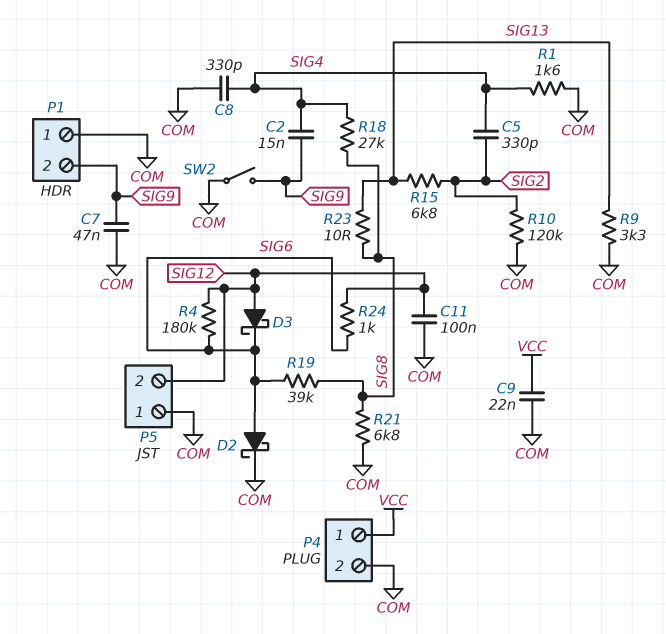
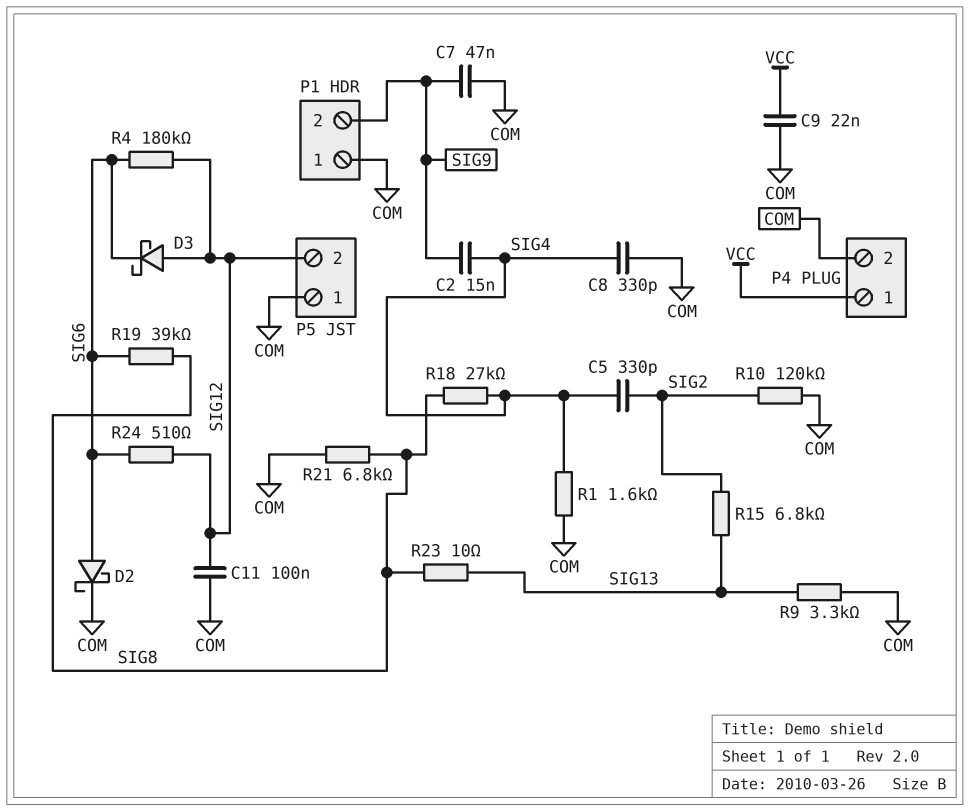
R24: 1k (SIG6, SIG12) -> 510 (SIG6, SIG12)
SW2: switch (COM, SIG9) -> none

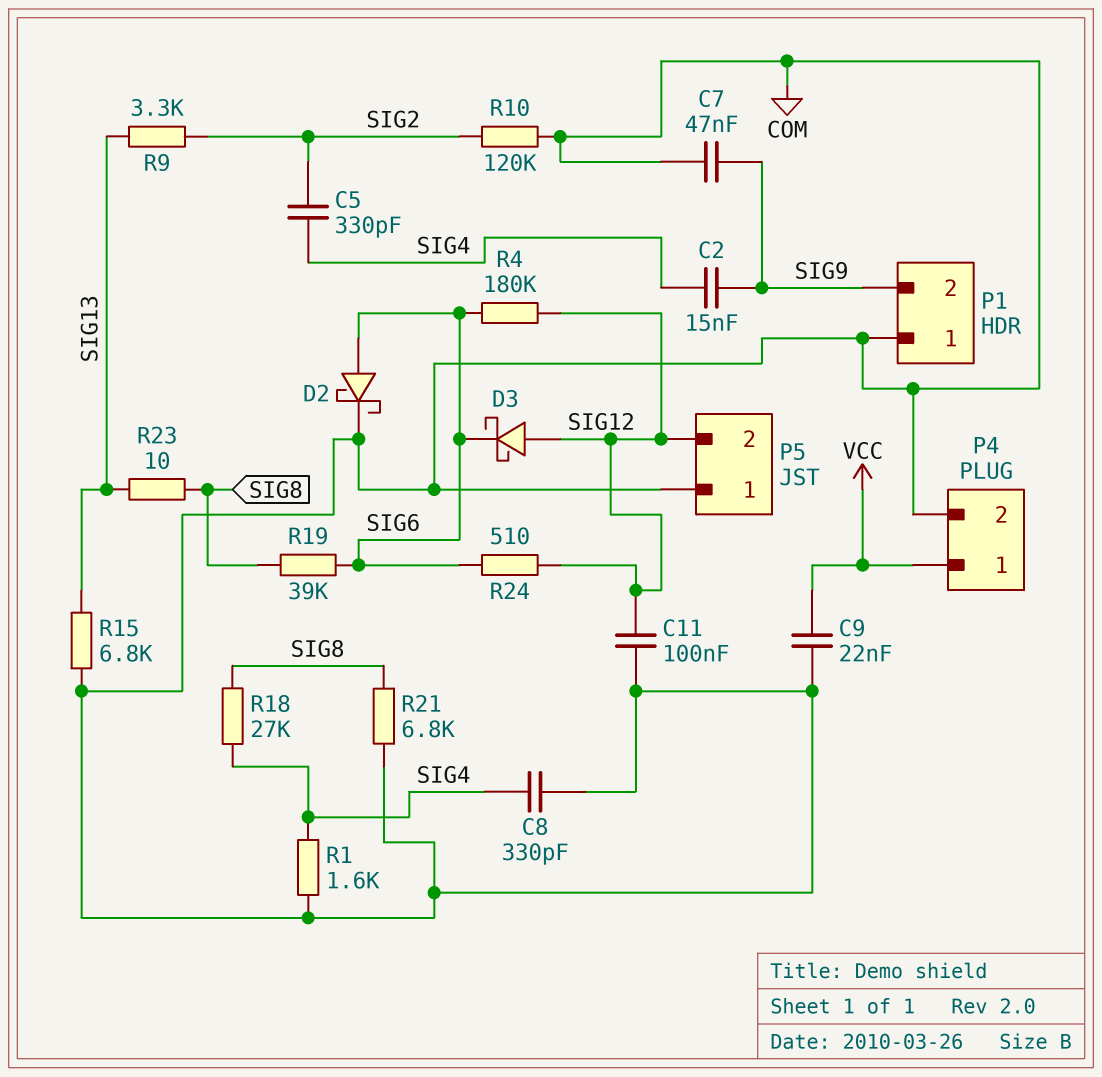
R9: 3.3k (COM, SIG13) -> 3.3k (SIG2, SIG13)
R15: 6.8k (SIG2, SIG13) -> 6.8k (COM, SIG13)

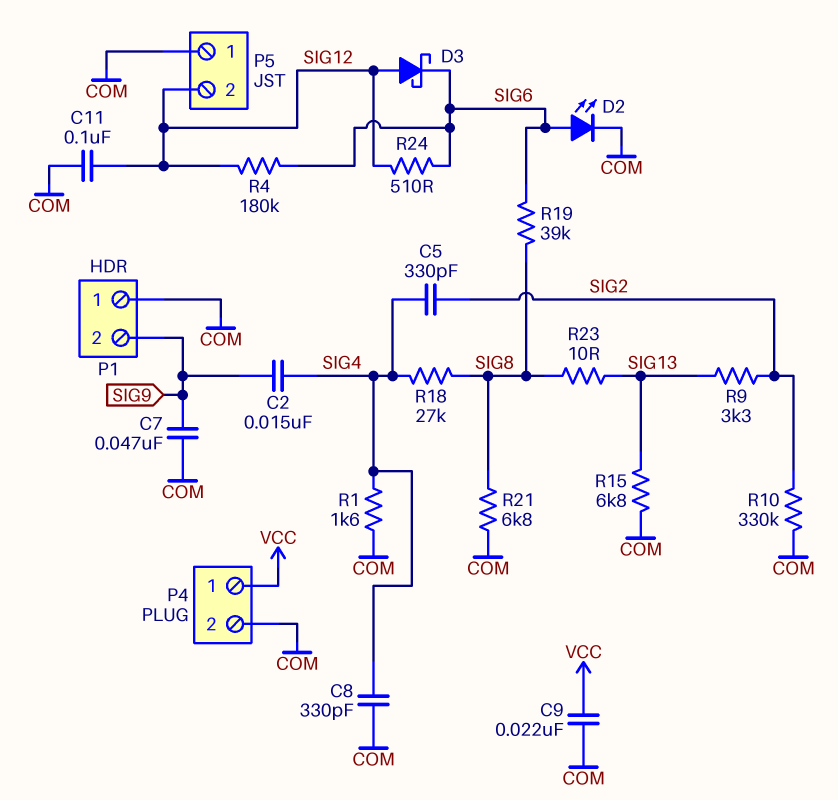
D2: schottky (A SIG6, K COM) -> LED (A SIG6, K COM)
R10: 120k (COM, SIG2) -> 330k (COM, SIG2)

